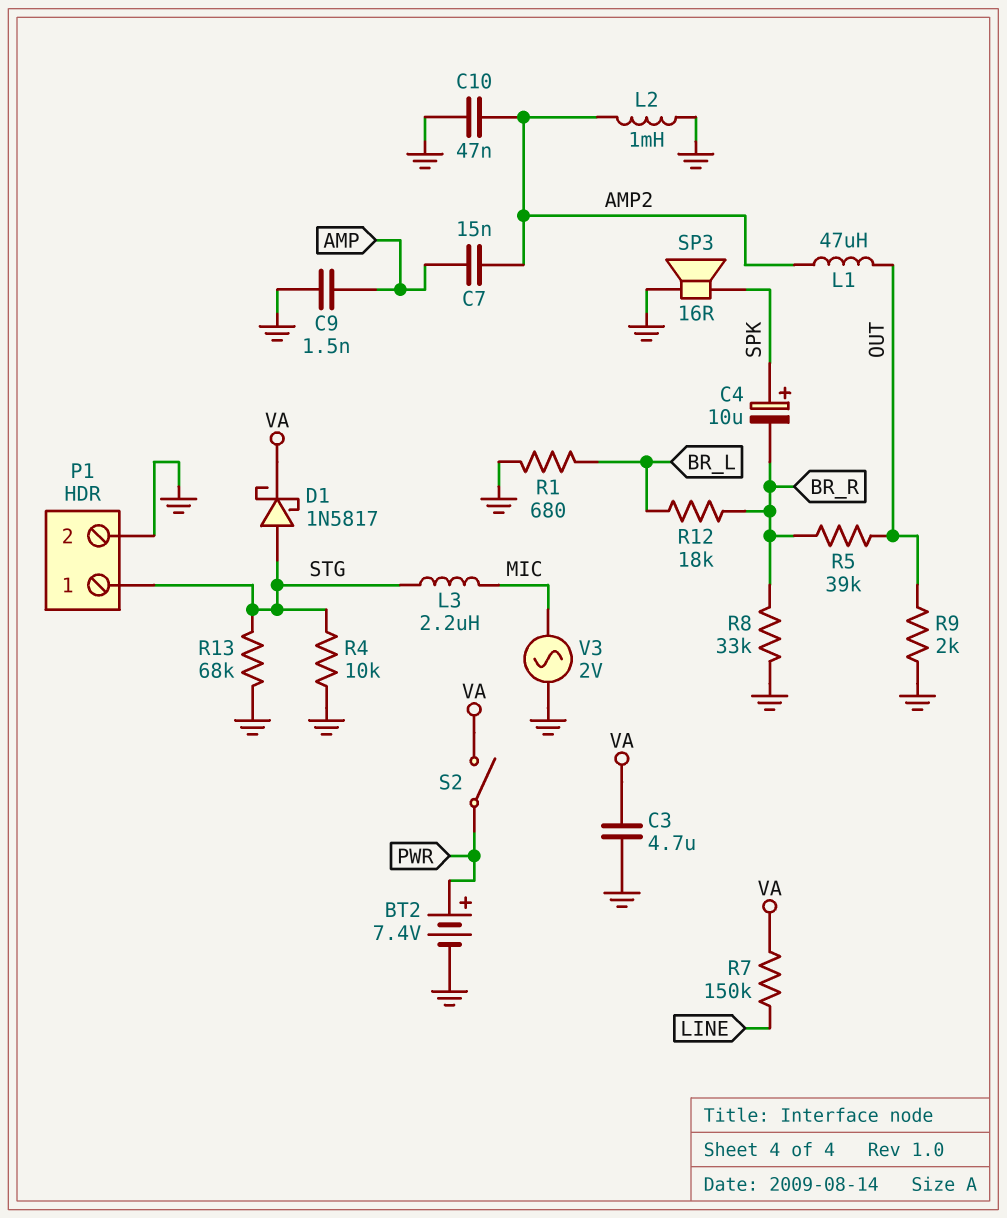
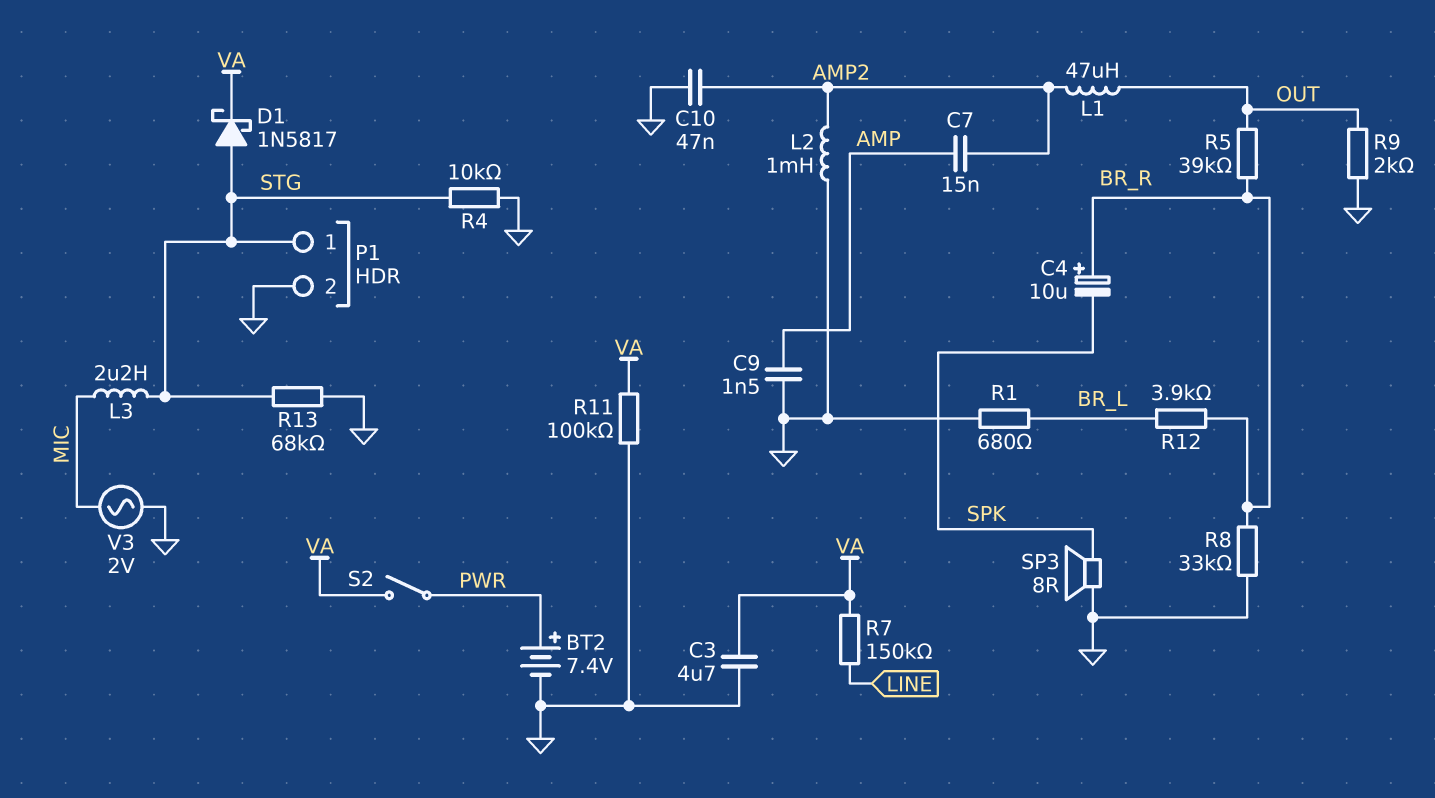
C4: 10uF (plus SPK, minus BR_R) -> 10uF (plus BR_R, minus SPK)
R11: none -> 100k (GND, VA)
R12: 18k (BR_L, BR_R) -> 3.9k (BR_L, BR_R)
SP3: speaker 16R (GND, SPK) -> speaker 8R (GND, SPK)

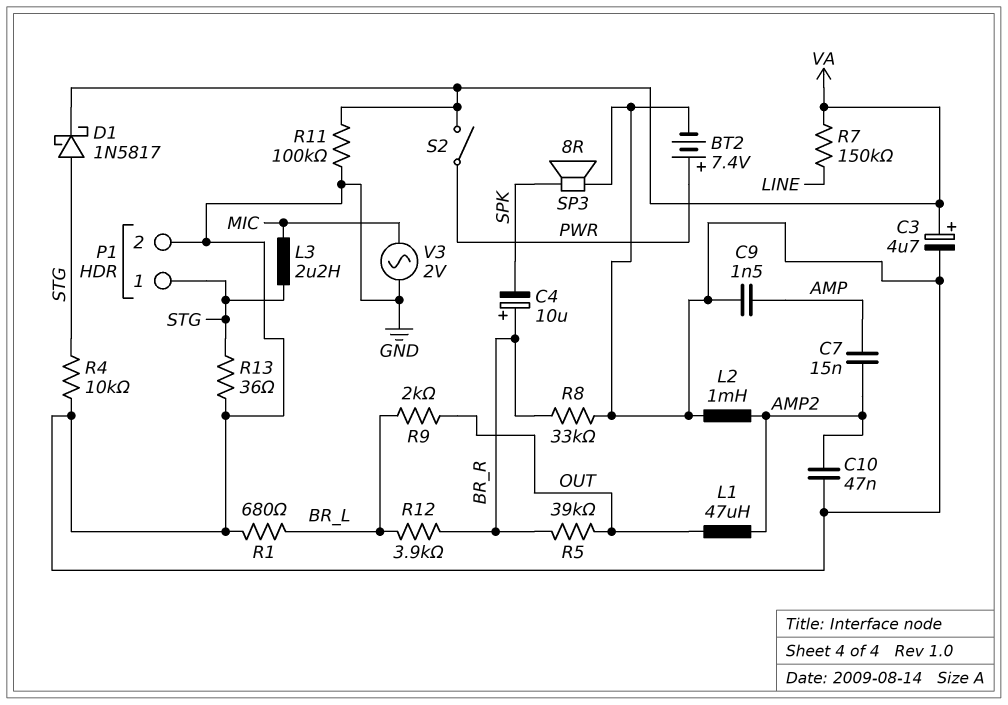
C3: 4.7uF (GND, VA) -> 4.7uF (plus VA, minus GND)
R9: 2k (GND, OUT) -> 2k (BR_L, OUT)
R13: 68k (GND, STG) -> 36 (GND, STG)

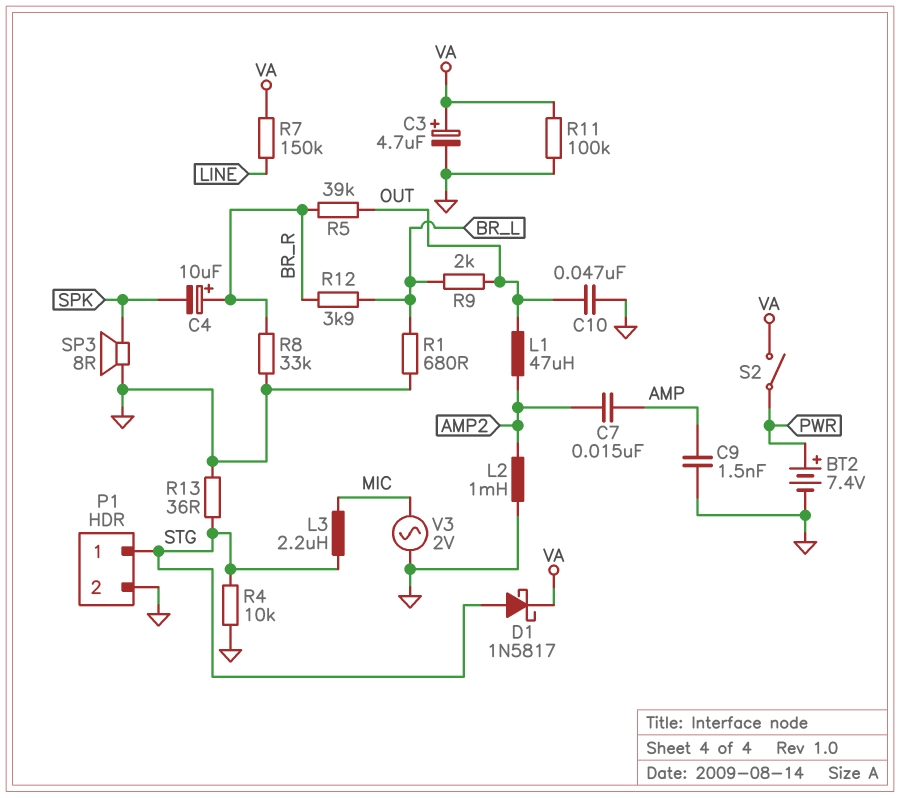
C10: 47nF (AMP2, GND) -> 47nF (GND, OUT)

